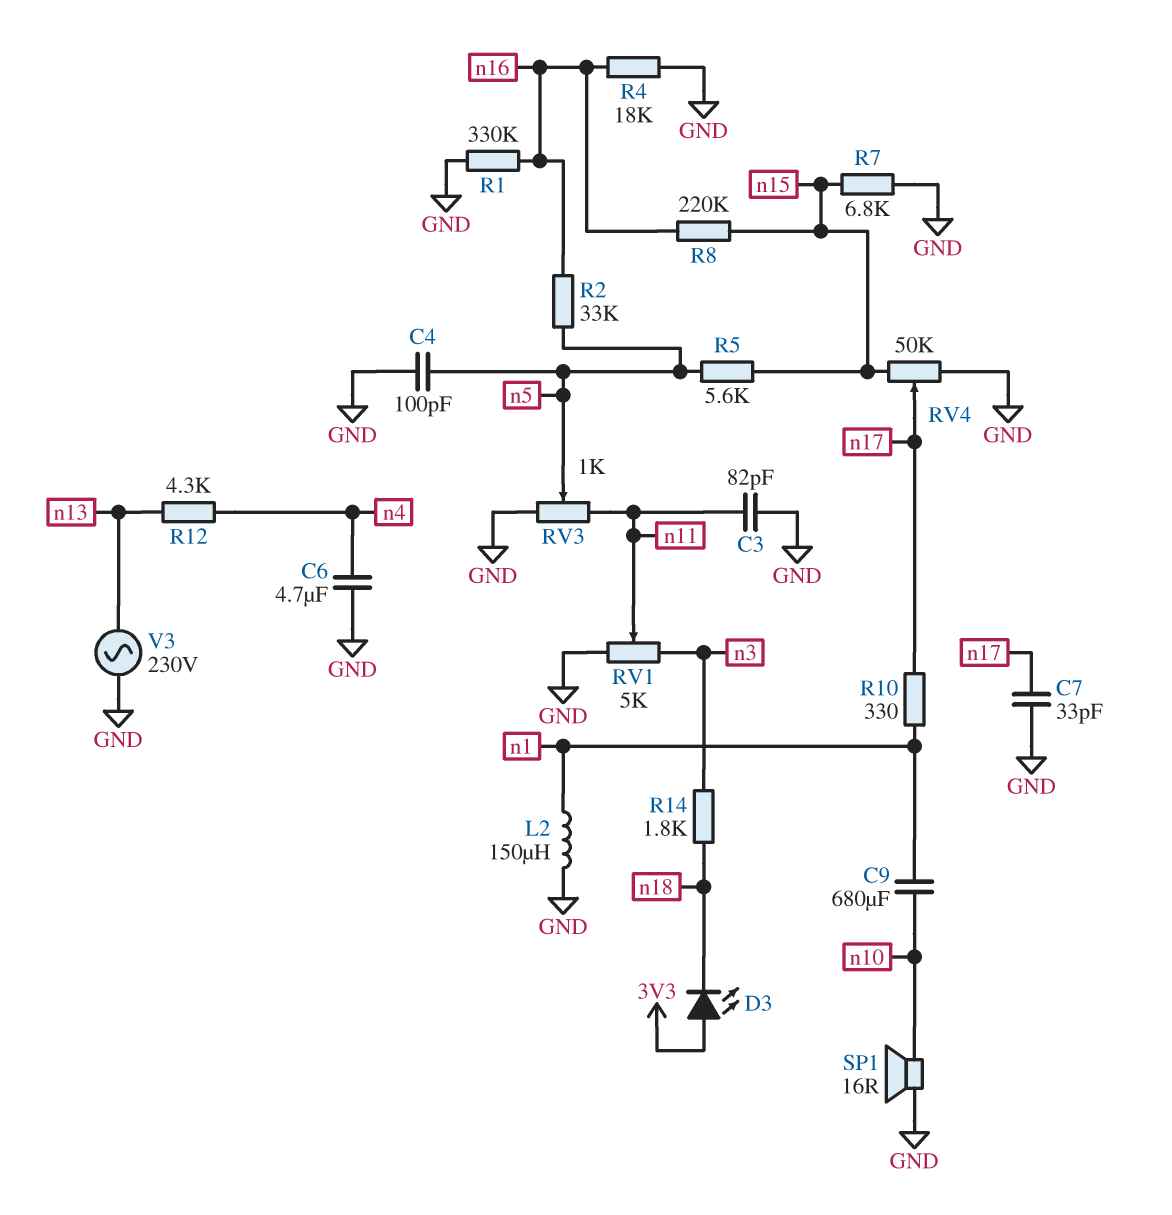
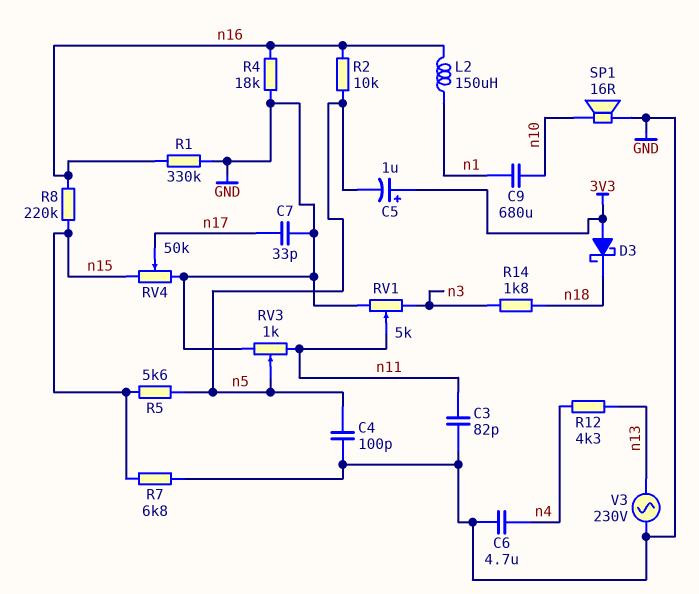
C5: none -> 1uF (plus 3V3, minus n5)
D3: LED (A 3V3, K n18) -> schottky (A 3V3, K n18)
L2: 150uH (GND, n1) -> 150uH (n1, n16)
R2: 33k (n5, n16) -> 10k (n5, n16)
R10: 330 (n1, n17) -> none

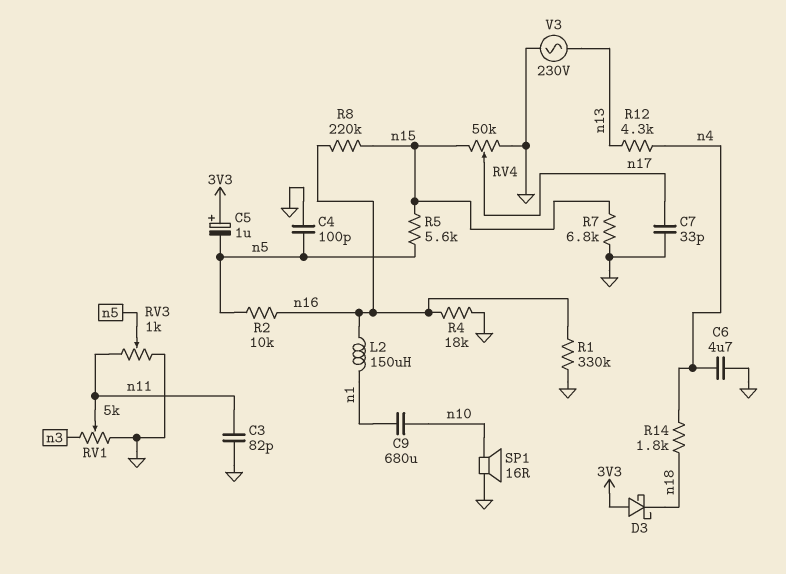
R14: 1.8k (n3, n18) -> 1.8k (n4, n18)

